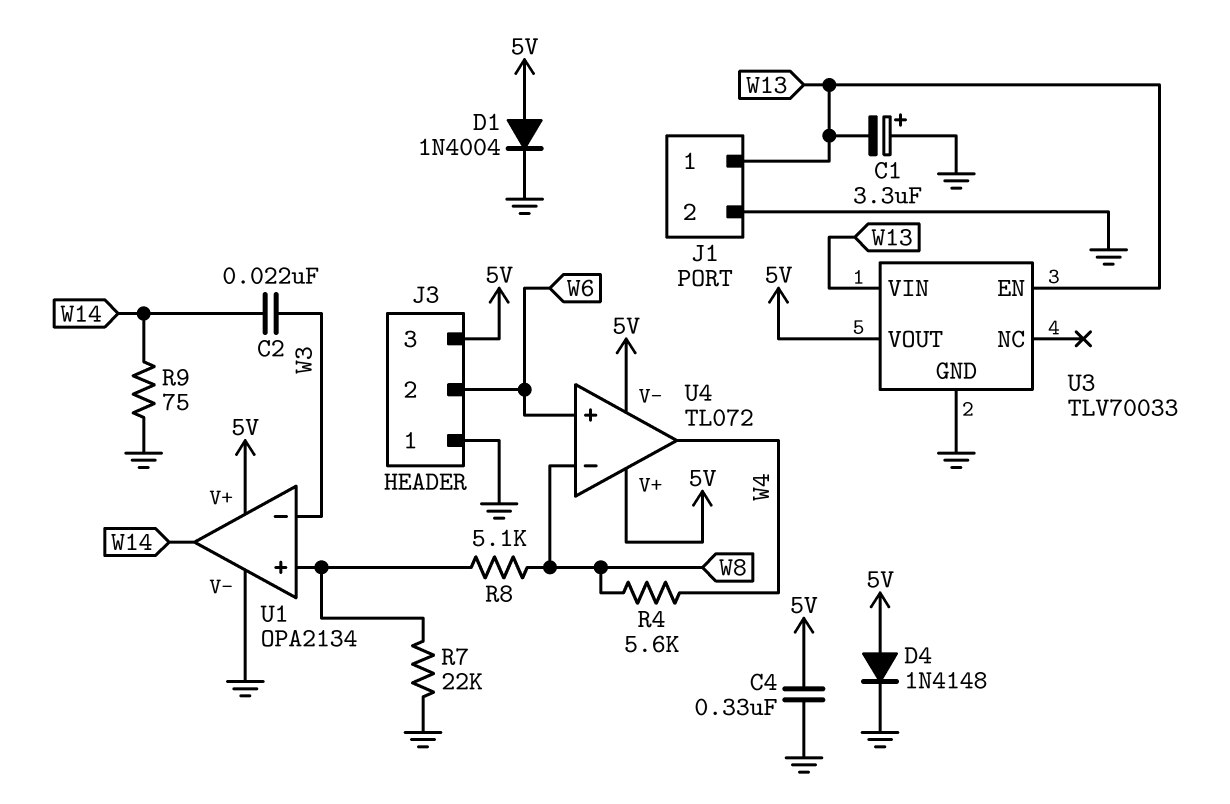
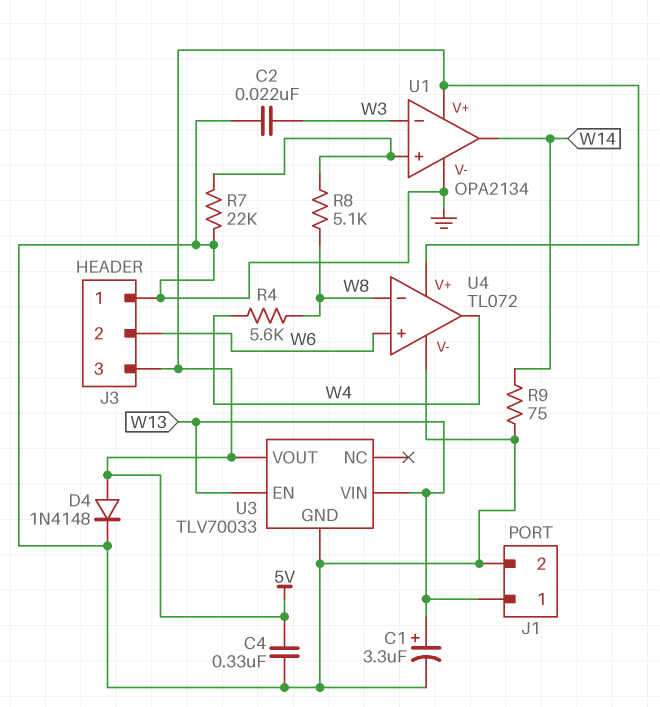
C1: 3.3uF (plus GND, minus W13) -> 3.3uF (plus W13, minus GND)
C2: 22nF (W3, W14) -> 22nF (GND, W3)
D1: diode 1N4004 (A 5V, K GND) -> none
U4 pin V-: 5V -> GND

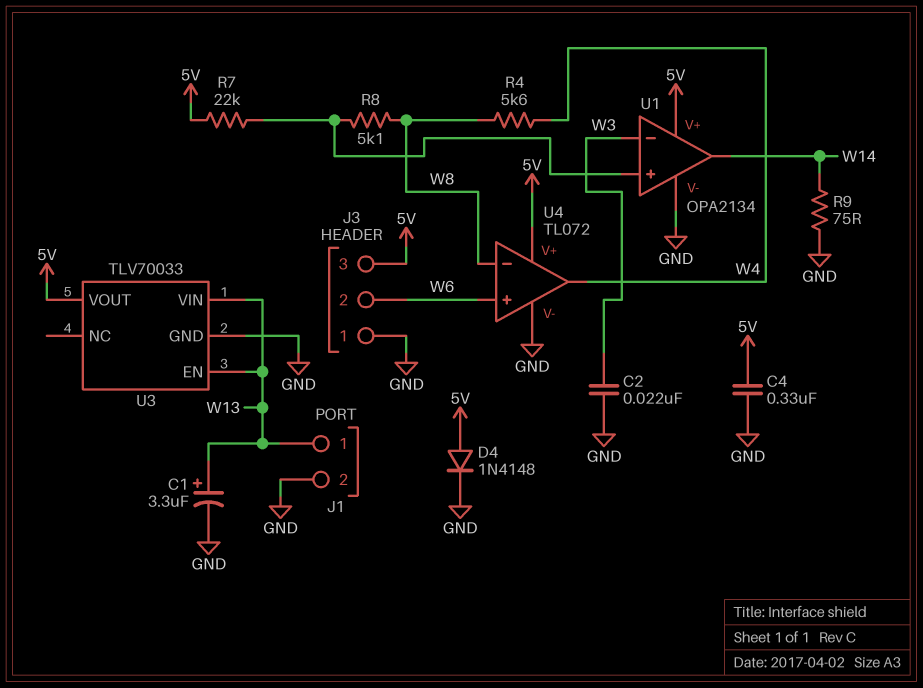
R7: 22k (GND, U1/in+) -> 22k (5V, U1/in+)

